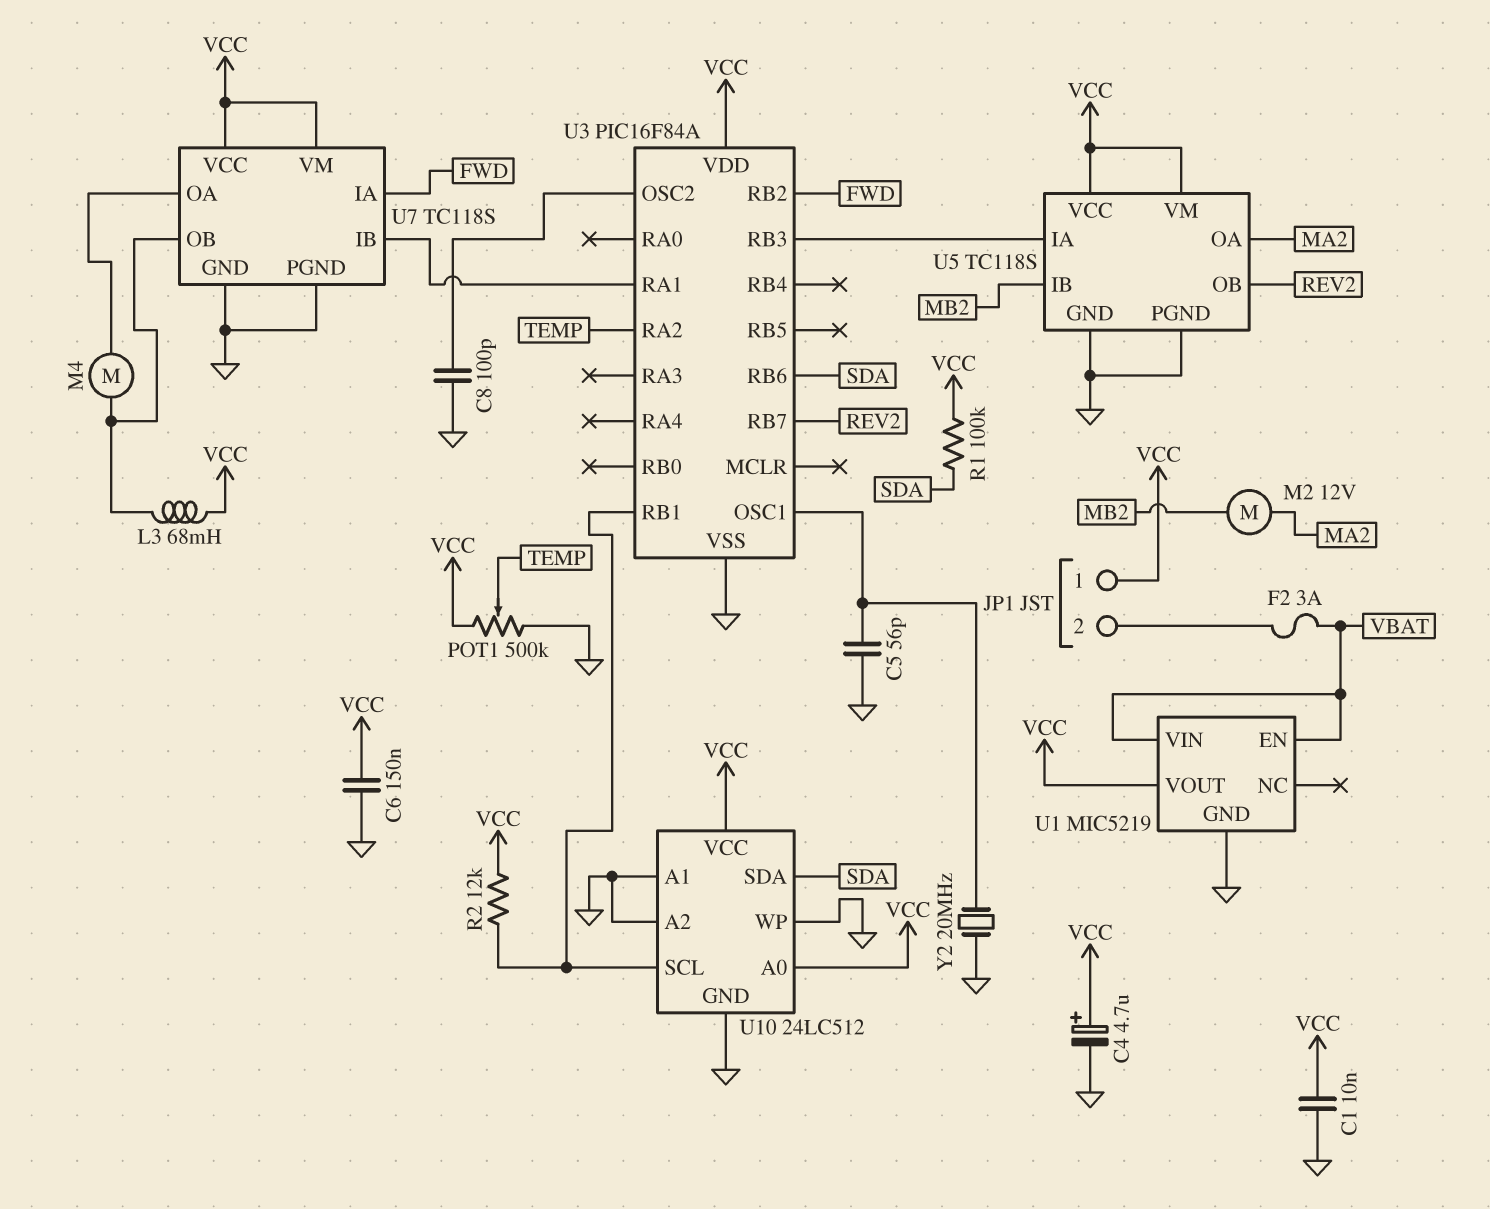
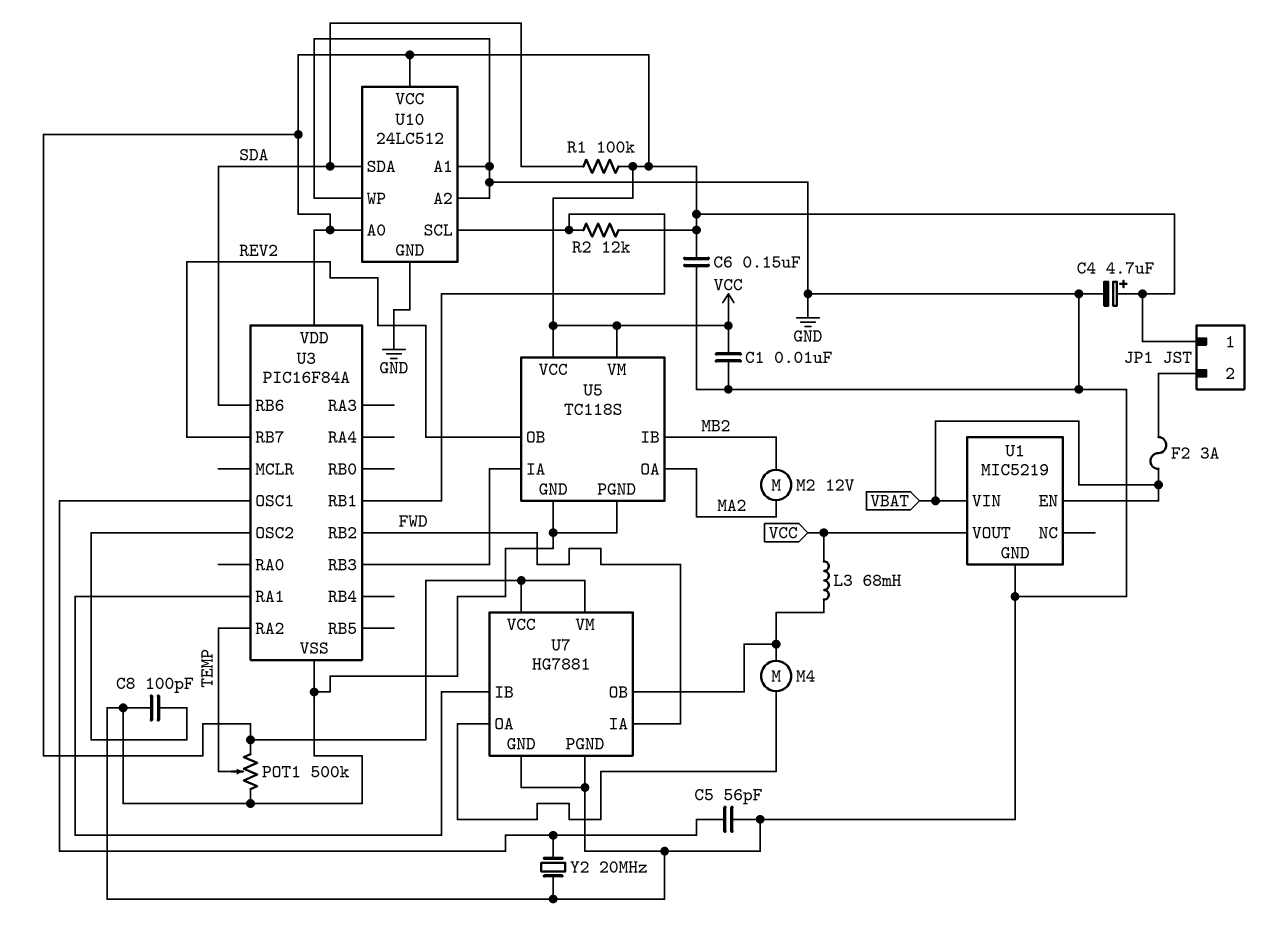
U7: TC118S -> HG7881

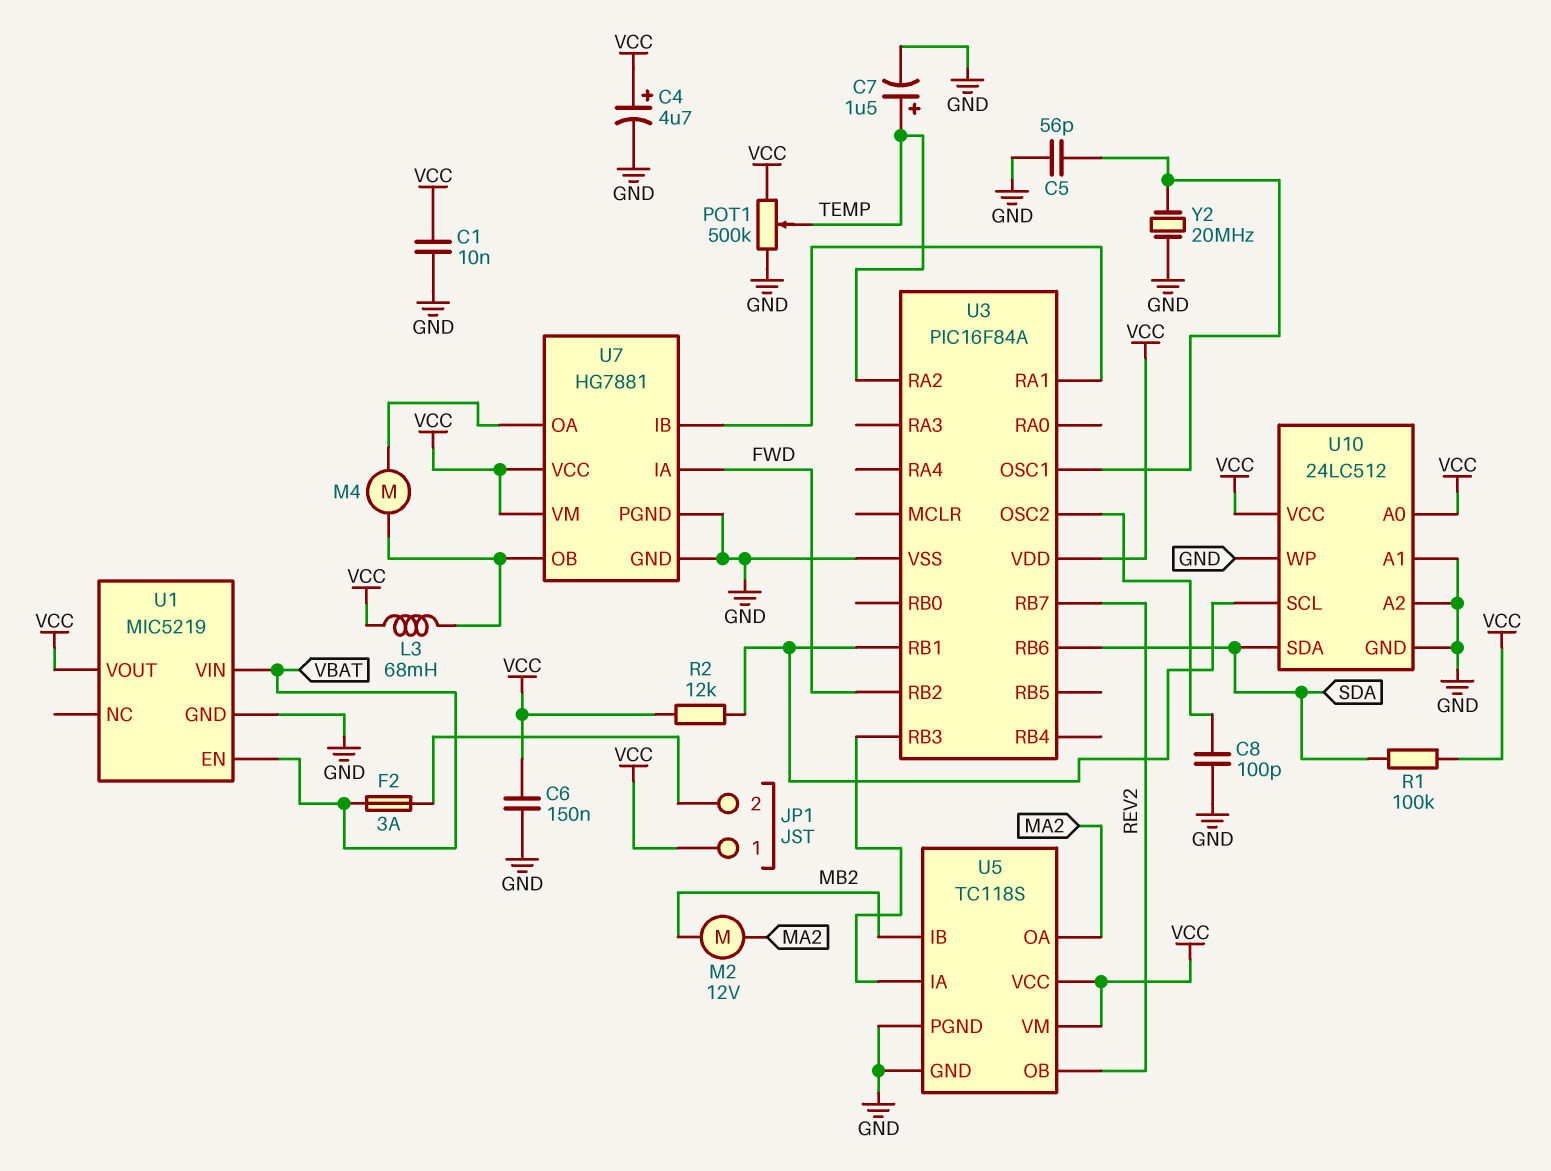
C7: none -> 1.5uF (plus TEMP, minus GND)

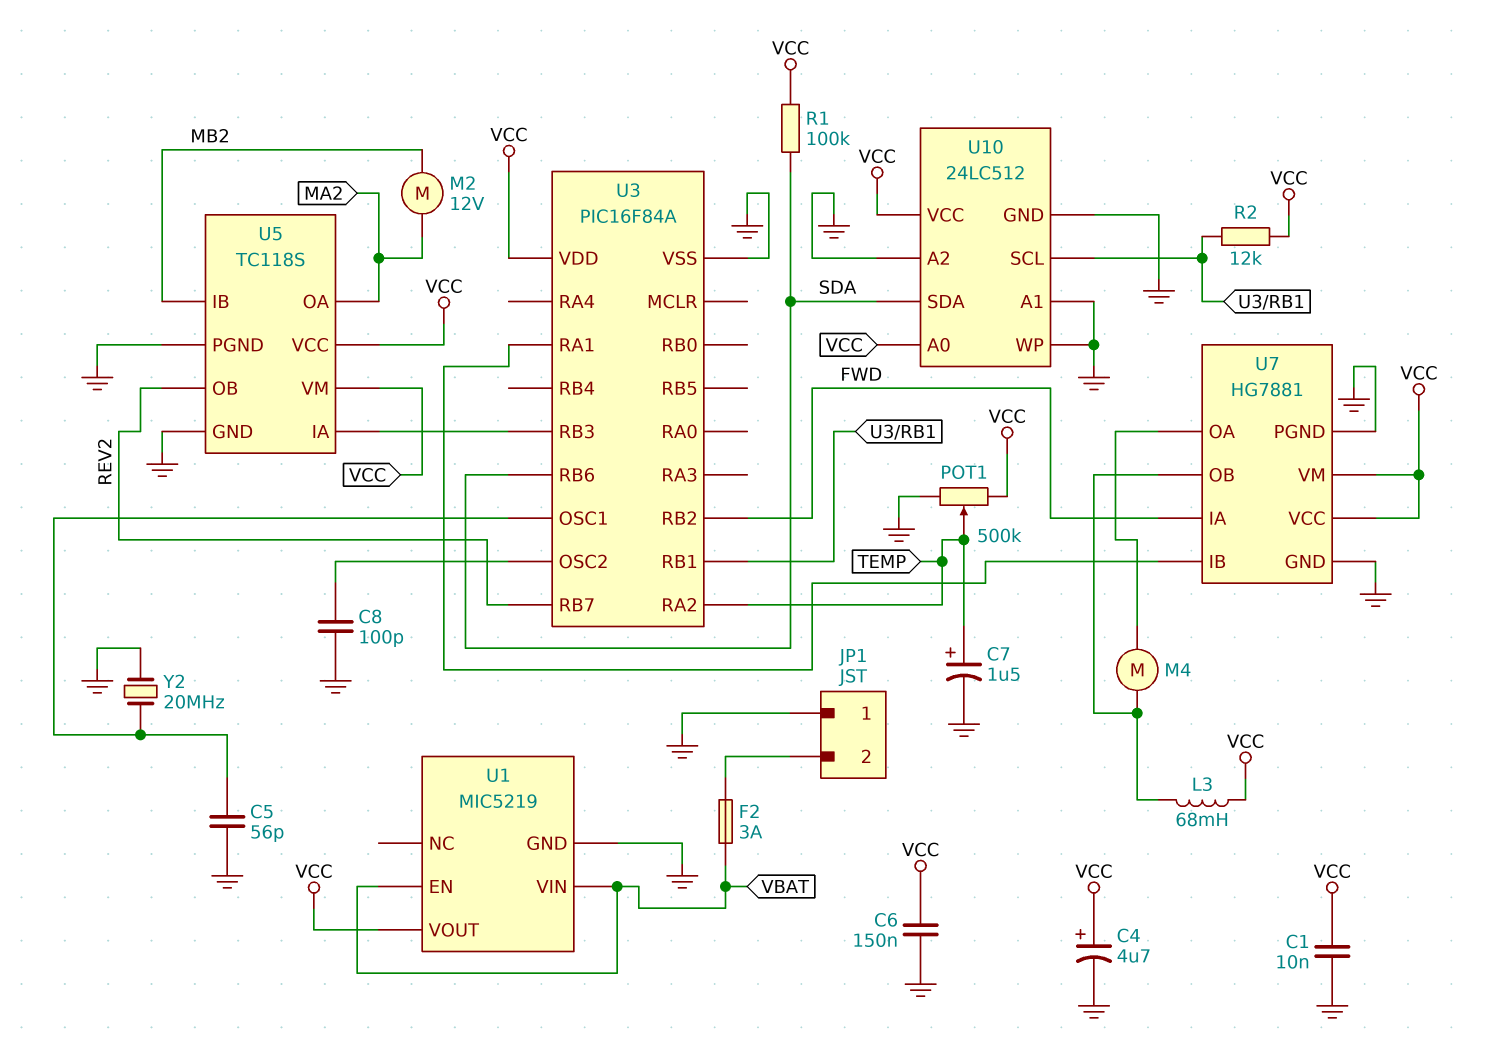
JP1 pin 1: VCC -> GND

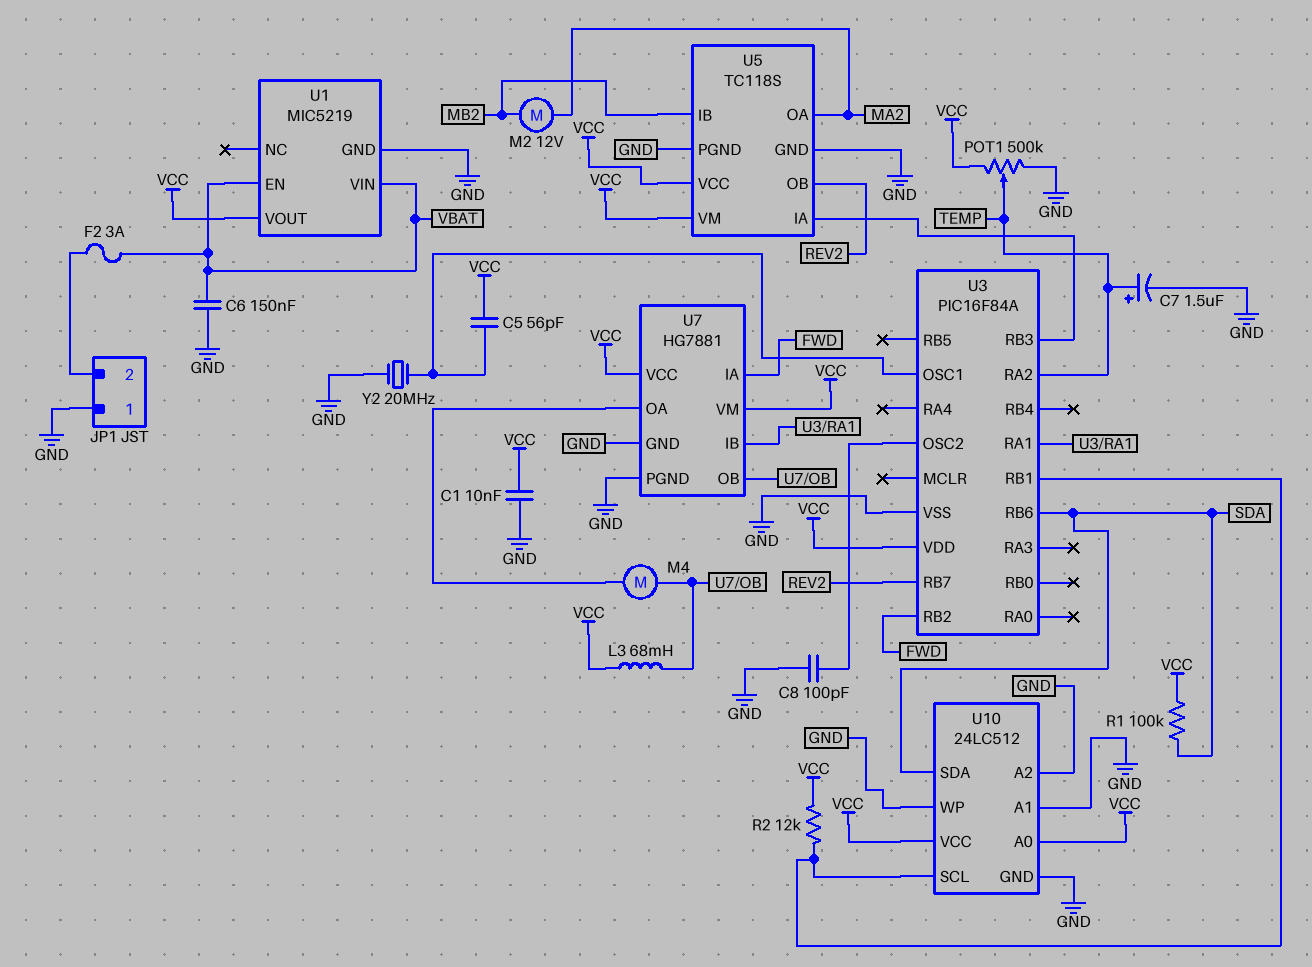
C4: 4.7uF (plus VCC, minus GND) -> none
C5: 56pF (GND, U3/OSC1) -> 56pF (U3/OSC1, VCC)
C6: 150nF (GND, VCC) -> 150nF (GND, VBAT)

